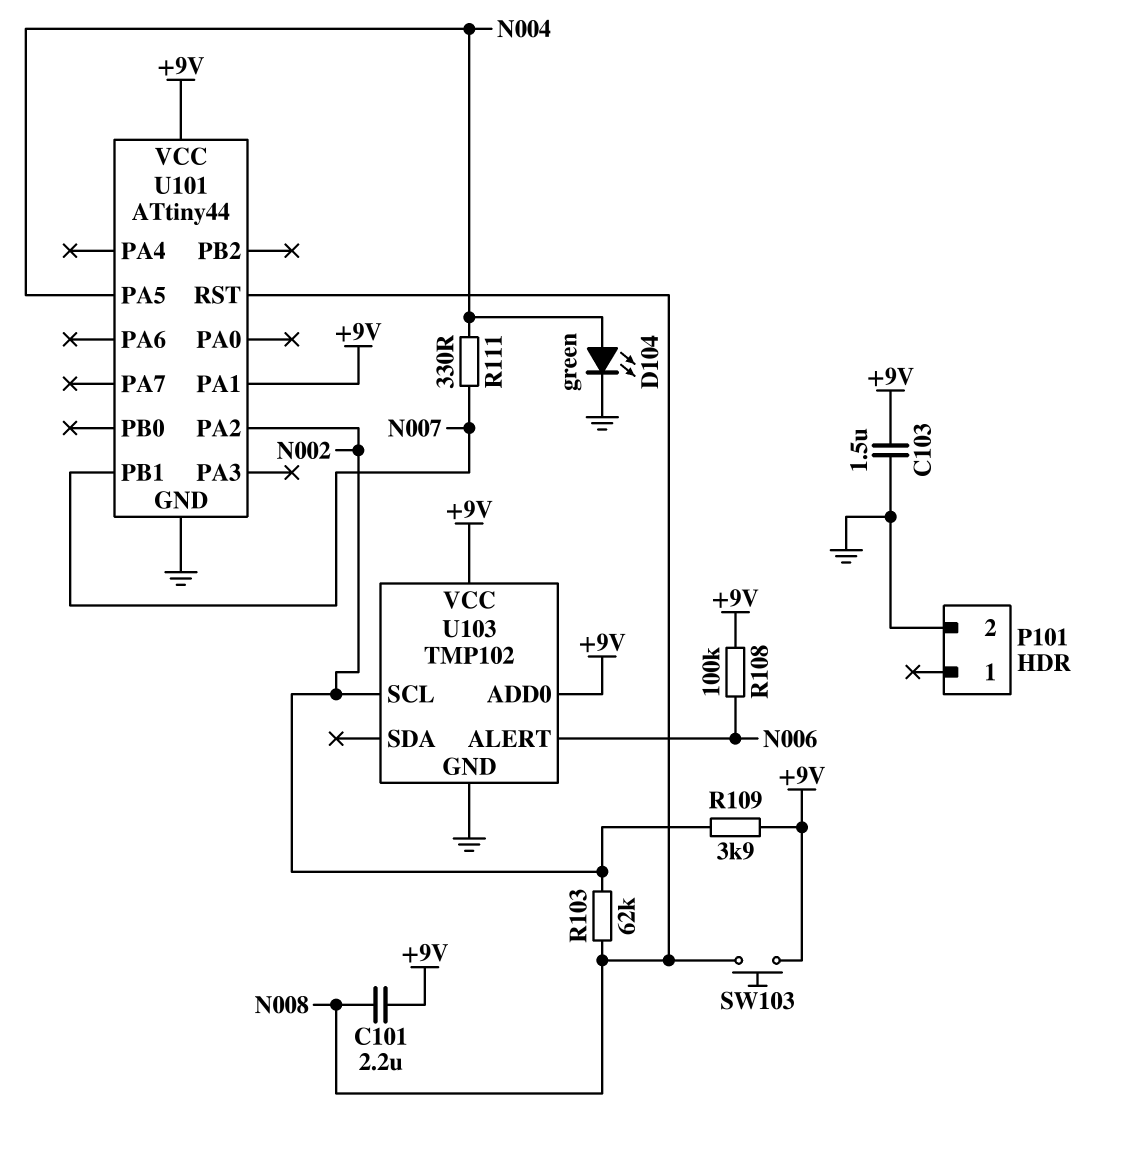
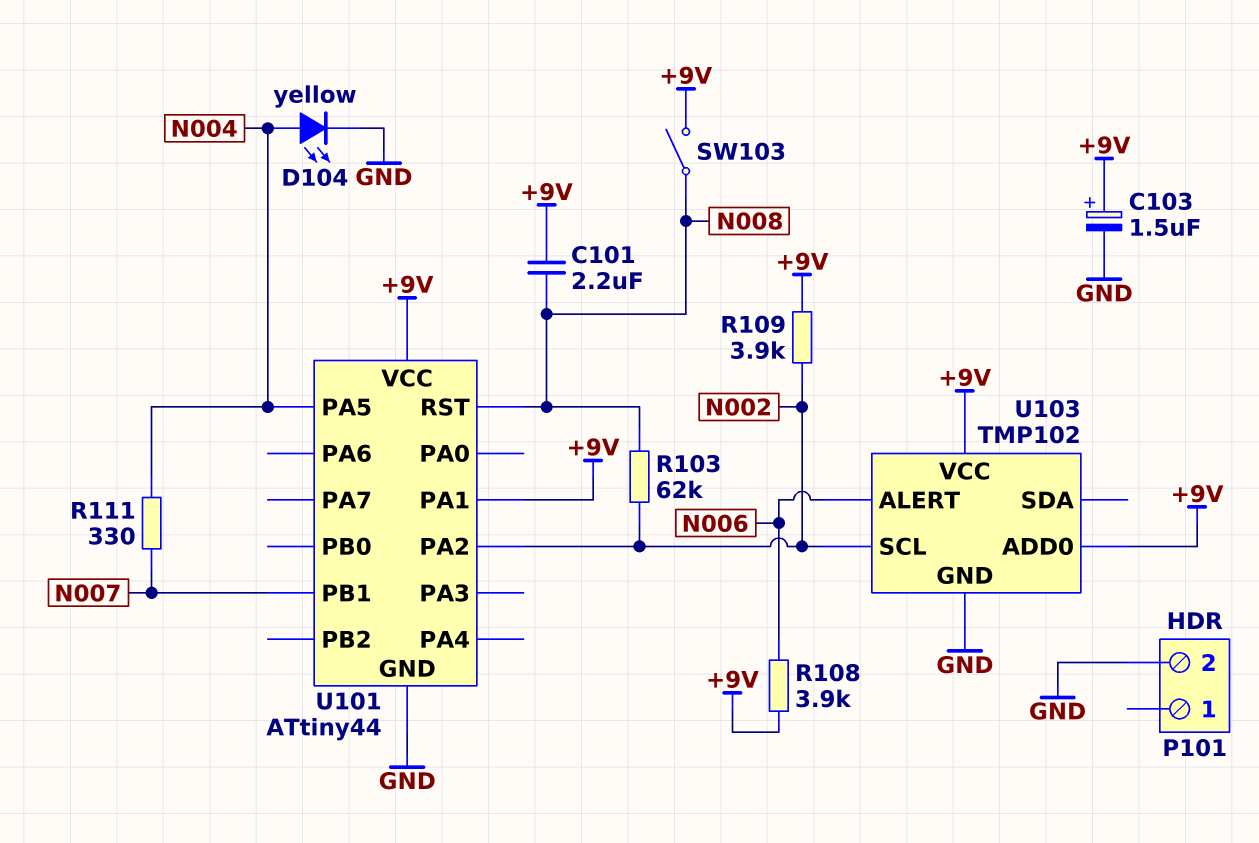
C103: 1.5uF (+9V, GND) -> 1.5uF (plus +9V, minus GND)
D104: LED green (A N004, K GND) -> LED yellow (A N004, K GND)
R108: 100k (+9V, N006) -> 3.9k (+9V, N006)
SW103: button (+9V, N008) -> switch (+9V, N008)

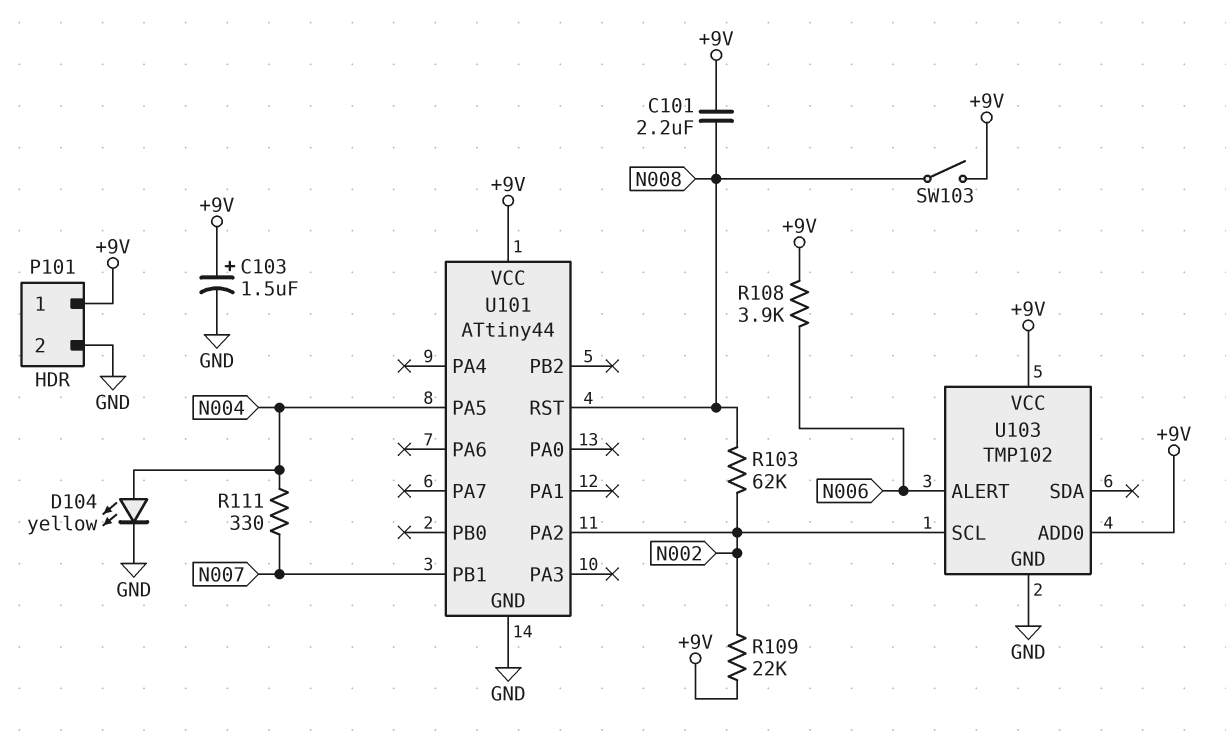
P101 pin 1: none -> +9V
R109: 3.9k (+9V, N002) -> 22k (+9V, N002)
U101 pin PA1: +9V -> none

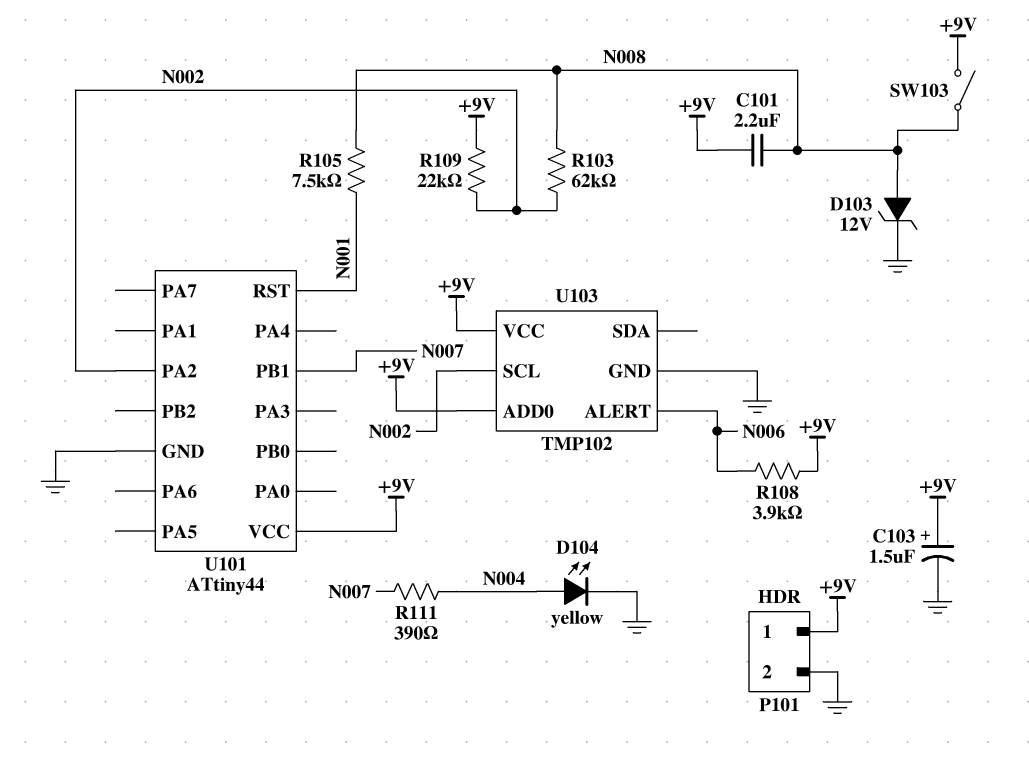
D103: none -> zener 12V (A N008, K GND)
R105: none -> 7.5k (N001, N008)
R111: 330 (N004, N007) -> 390 (N004, N007)
U101 pin PA5: N004 -> none
U101 pin RST: N008 -> N001

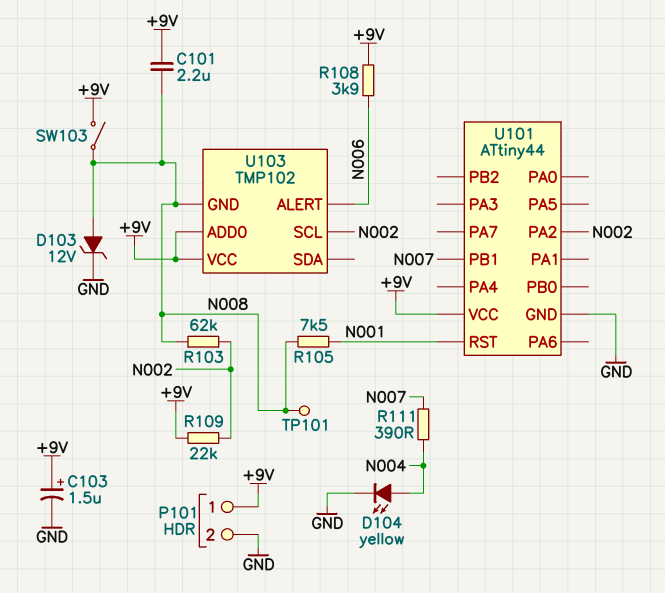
TP101: none -> test point (N008)
U103 pin GND: GND -> N008

